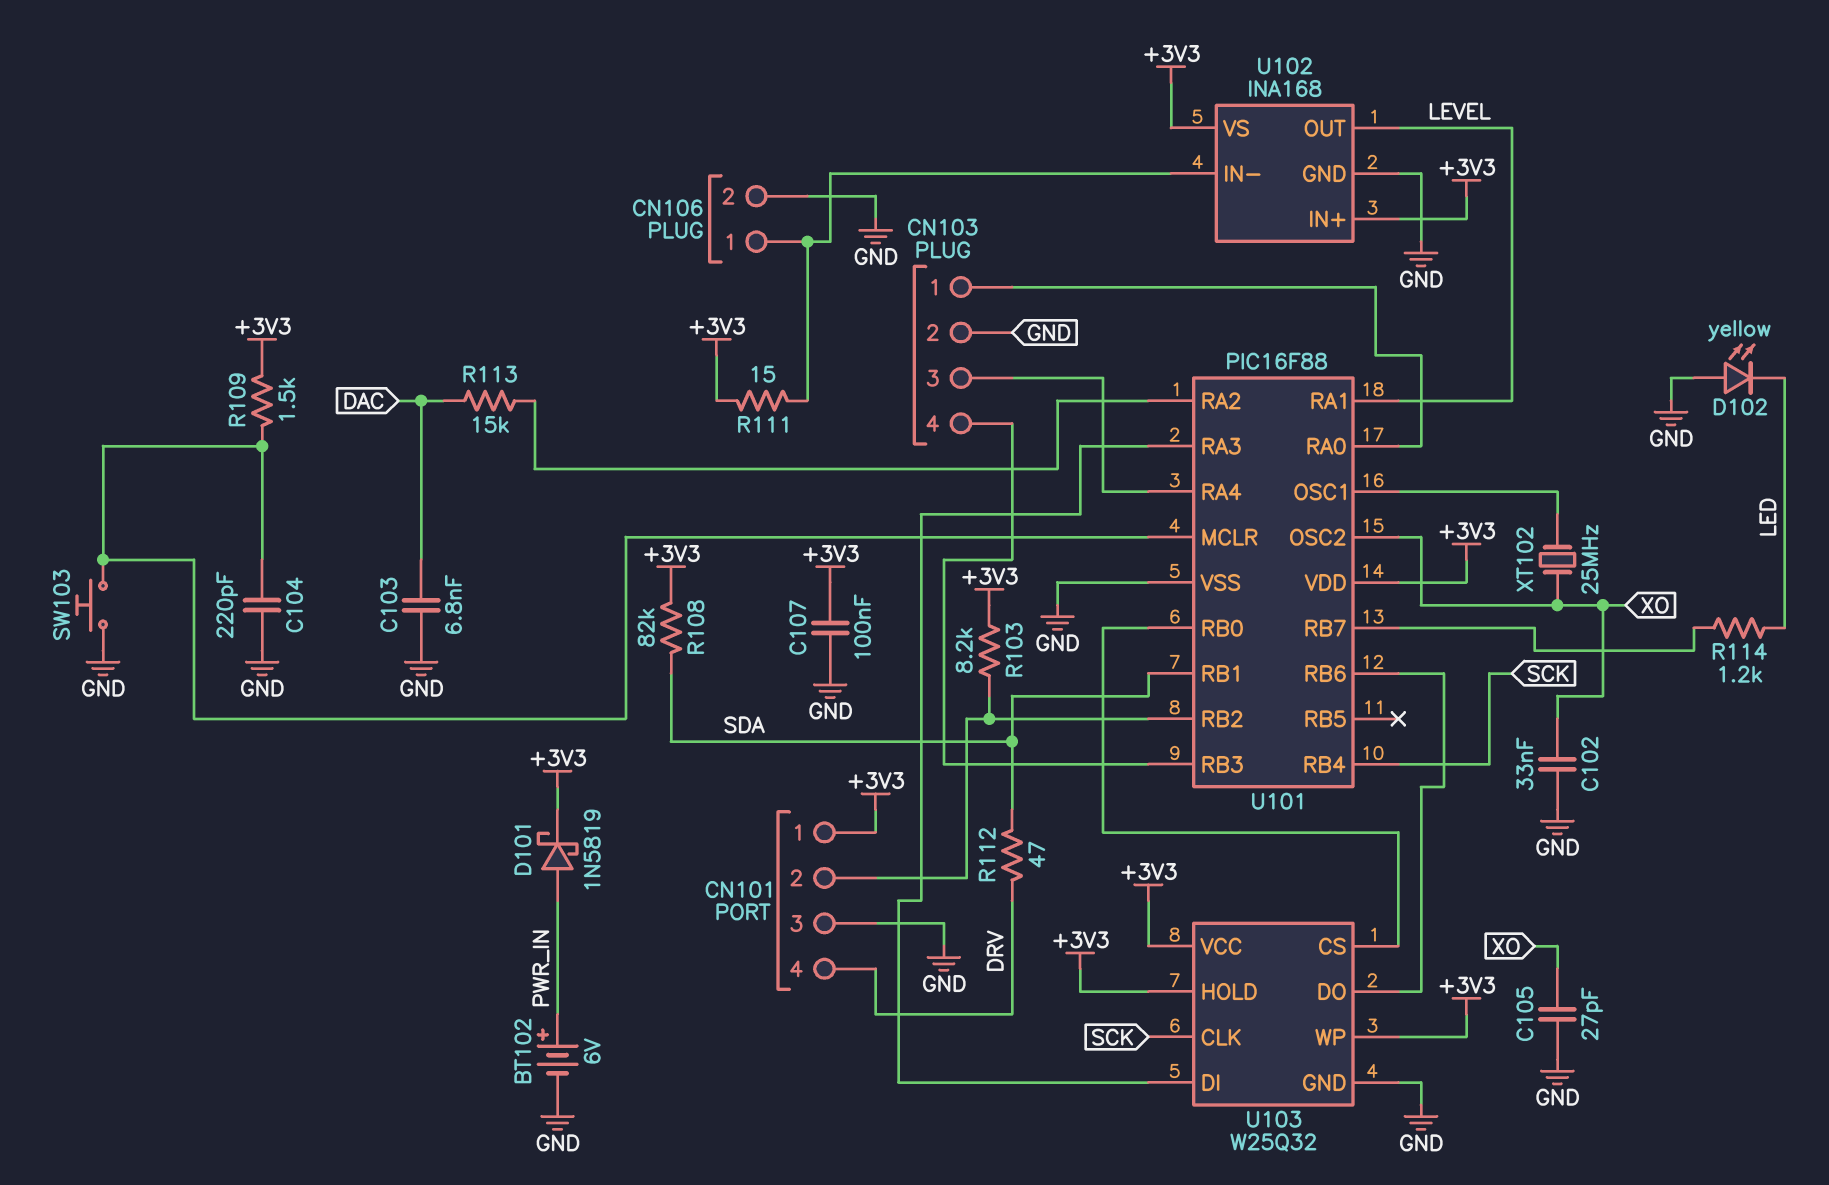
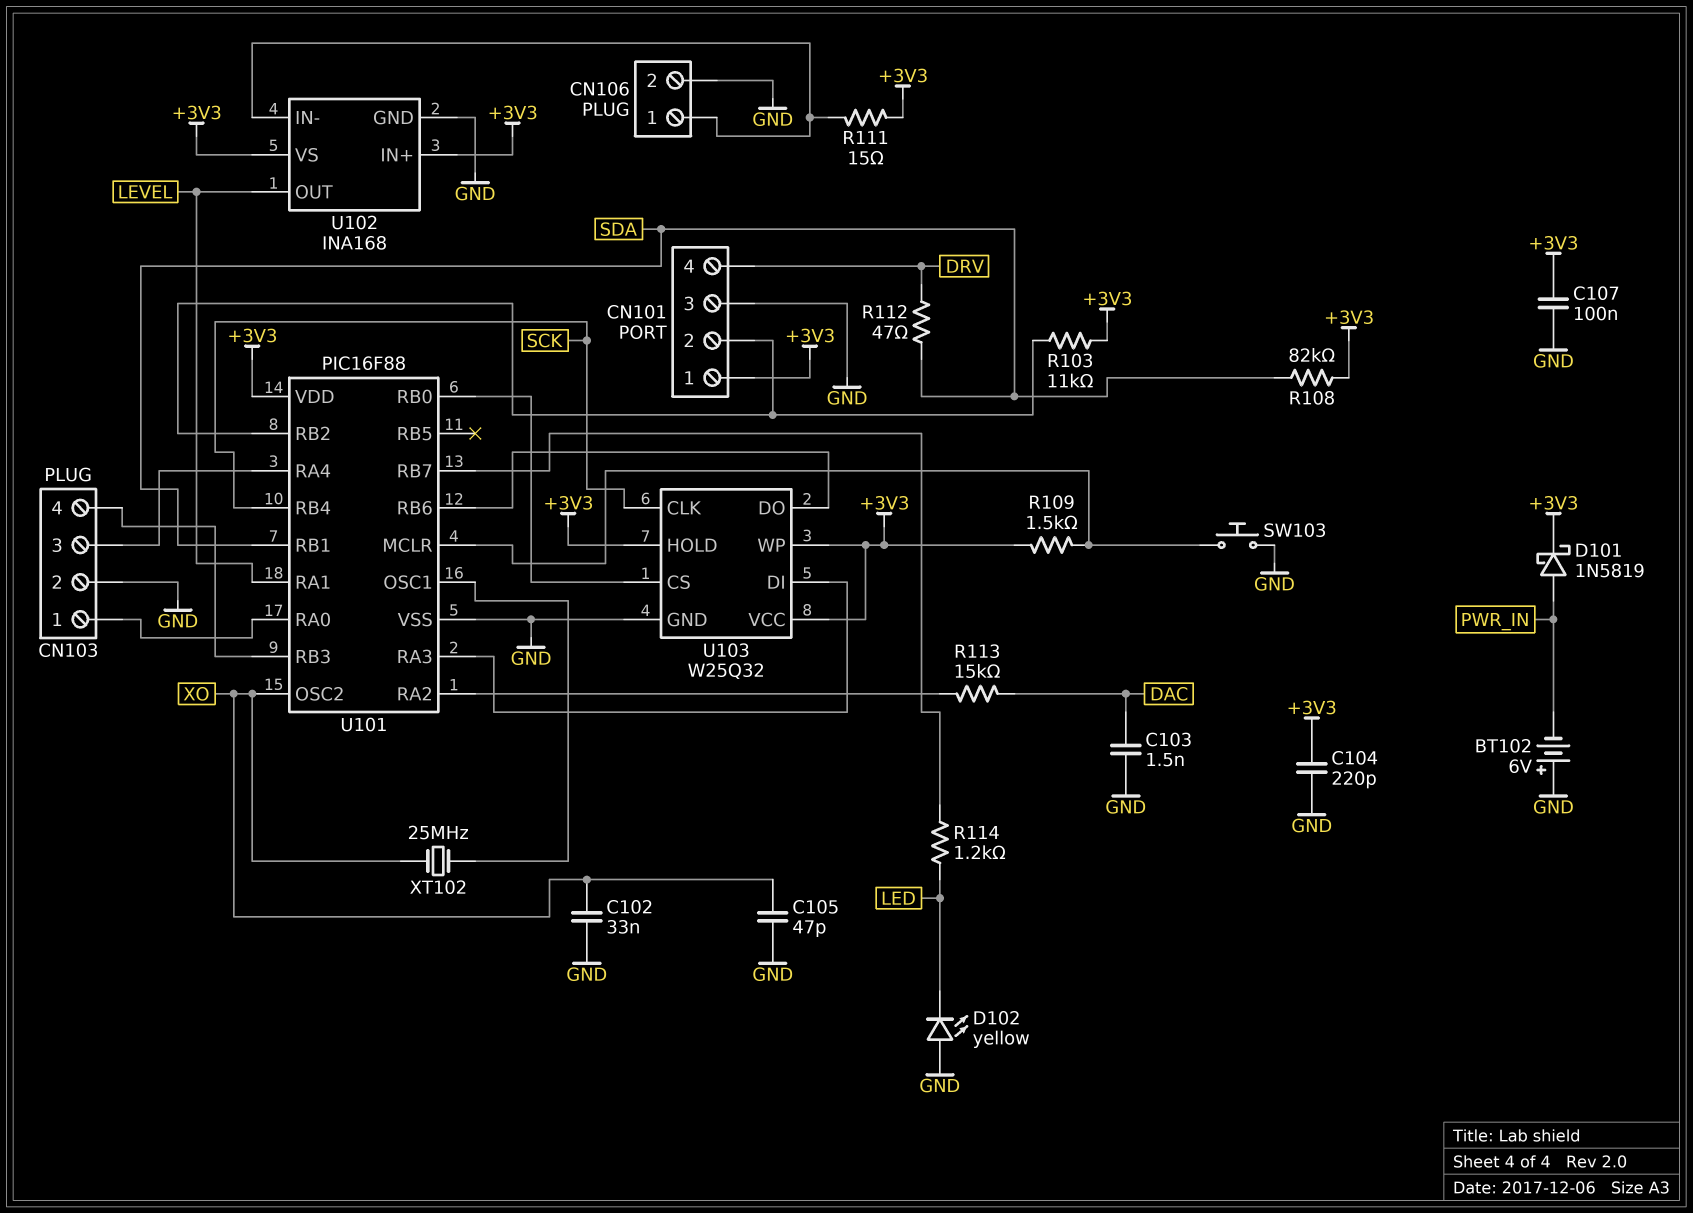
BT102: 6V (plus PWR_IN, minus GND) -> 6V (plus GND, minus PWR_IN)
C103: 6.8nF (DAC, GND) -> 1.5nF (DAC, GND)
C104: 220pF (GND, U101/MCLR) -> 220pF (+3V3, GND)
C105: 27pF (GND, XO) -> 47pF (GND, XO)
R103: 8.2k (+3V3, CN101/2) -> 11k (+3V3, CN101/2)

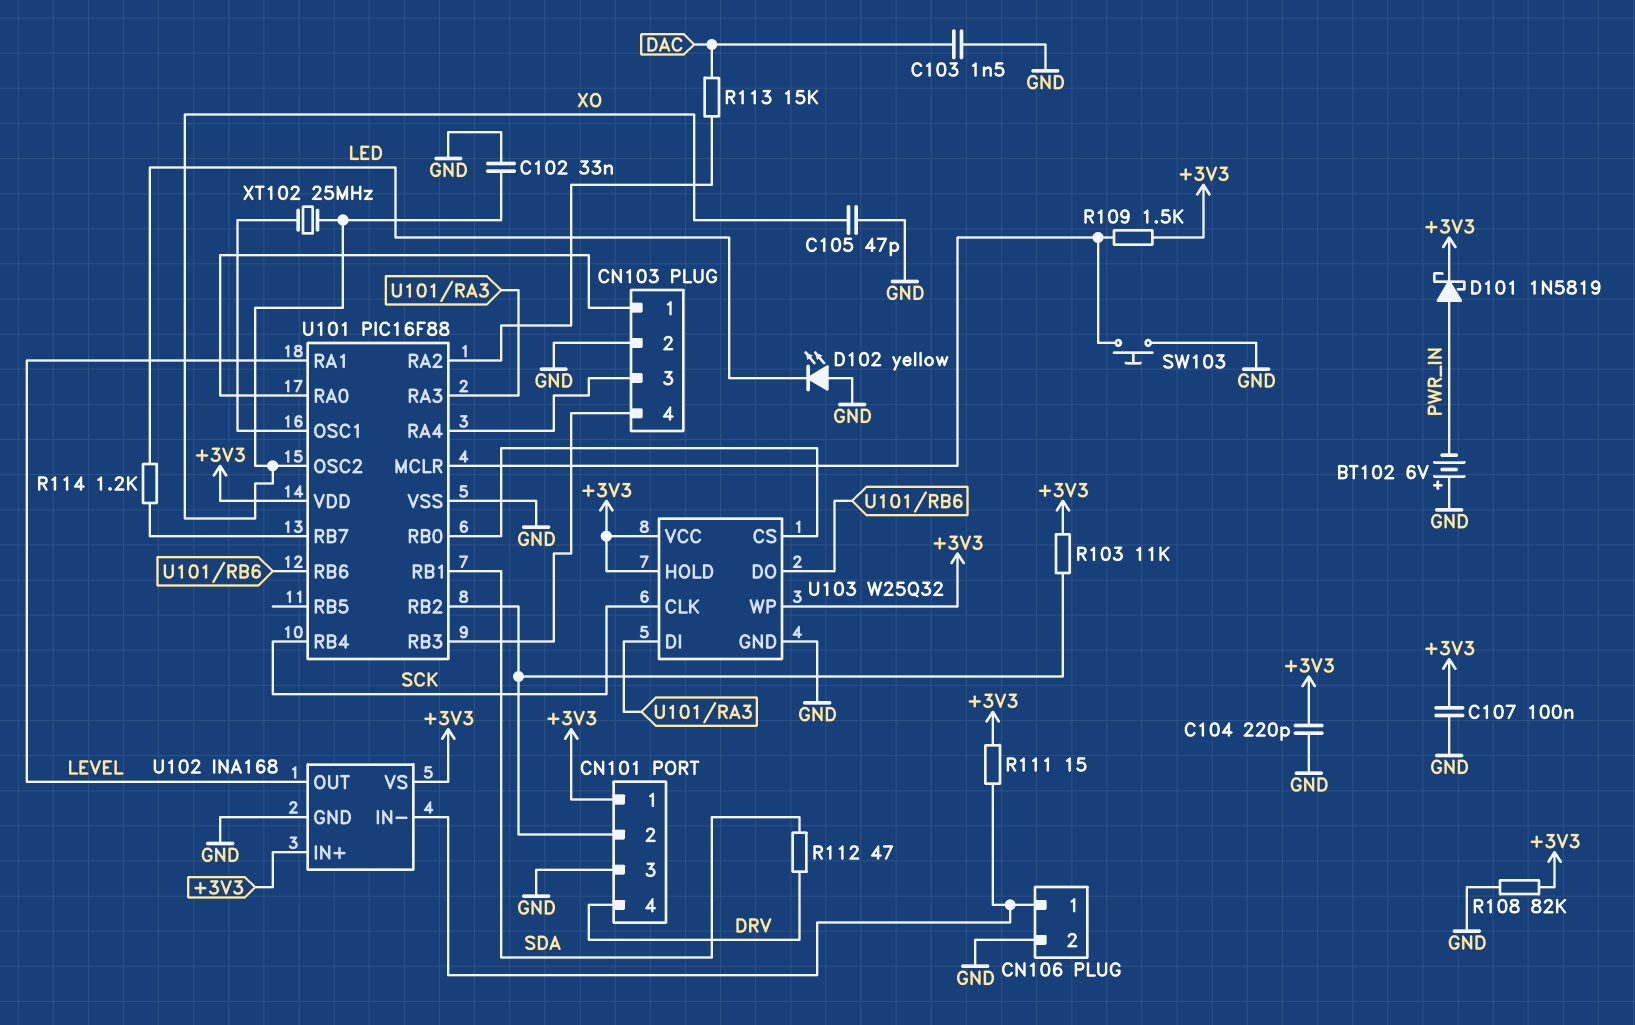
R108: 82k (+3V3, SDA) -> 82k (+3V3, GND)

